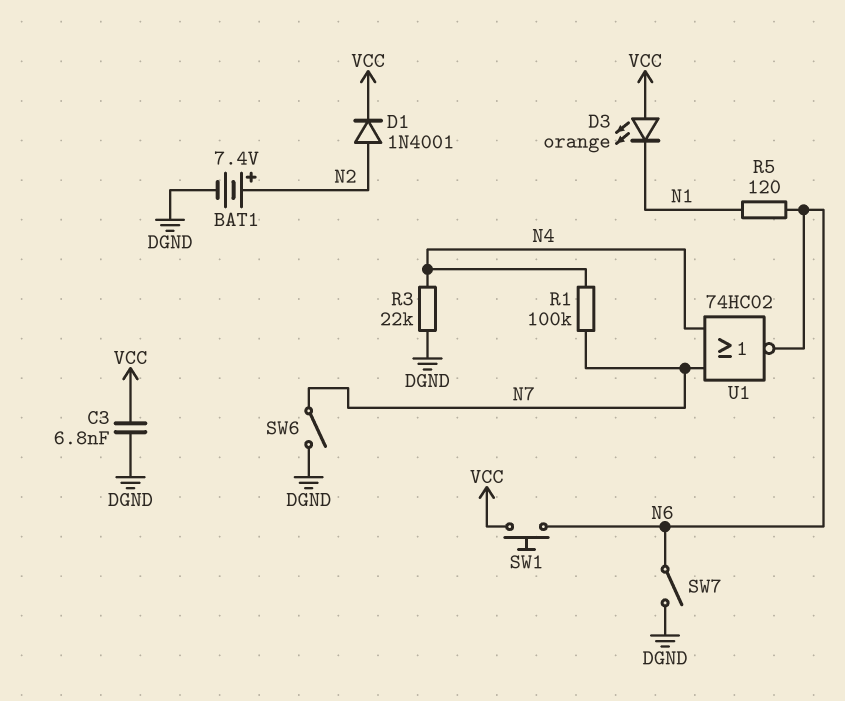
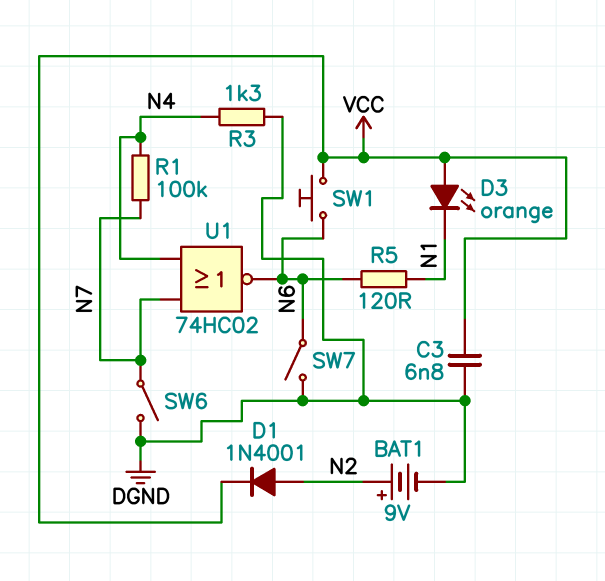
BAT1: 7.4V (plus N2, minus DGND) -> 9V (plus N2, minus DGND)
R3: 22k (DGND, N4) -> 1.3k (DGND, N4)

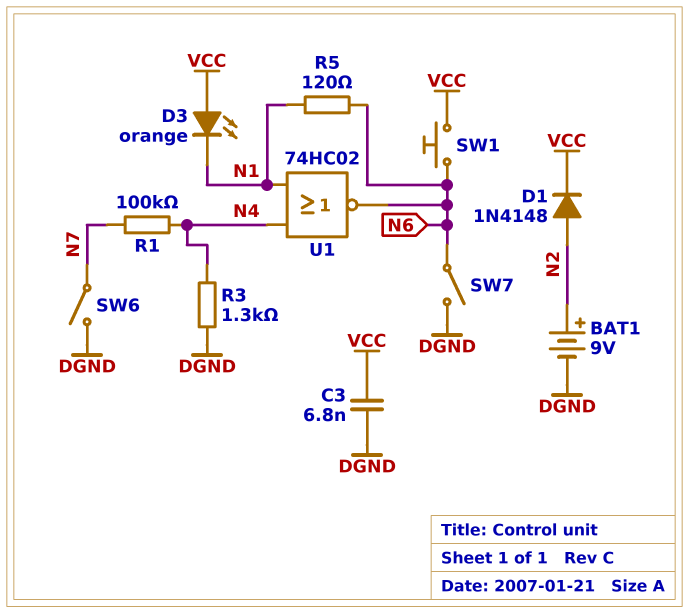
D1: diode 1N4001 (A N2, K VCC) -> diode 1N4148 (A N2, K VCC)
U1: NOR 74HC02 (in N4, in N7, out N6) -> NOR 74HC02 (in N1, in N4, out N6)

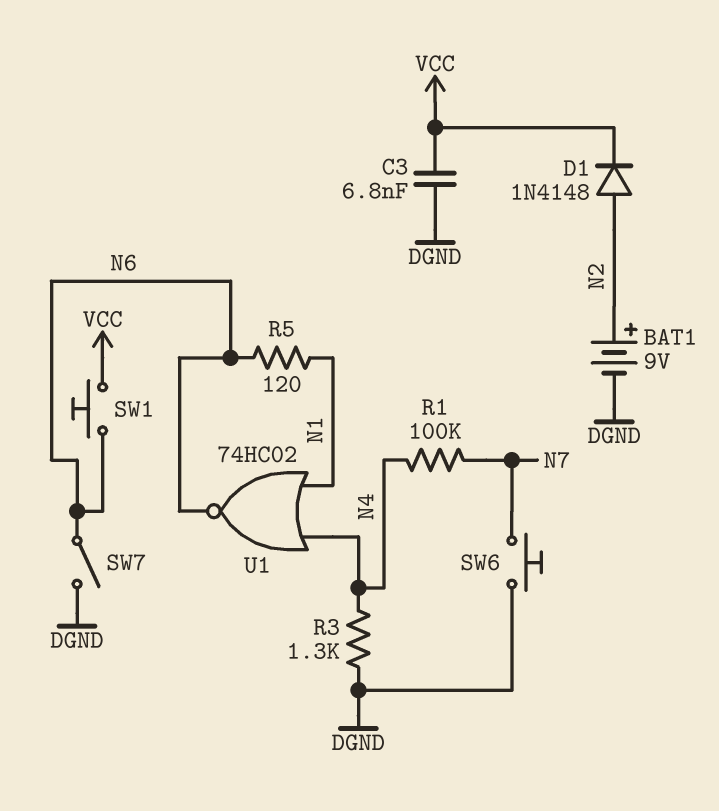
D3: LED orange (A VCC, K N1) -> none
SW6: switch (DGND, N7) -> button (DGND, N7)

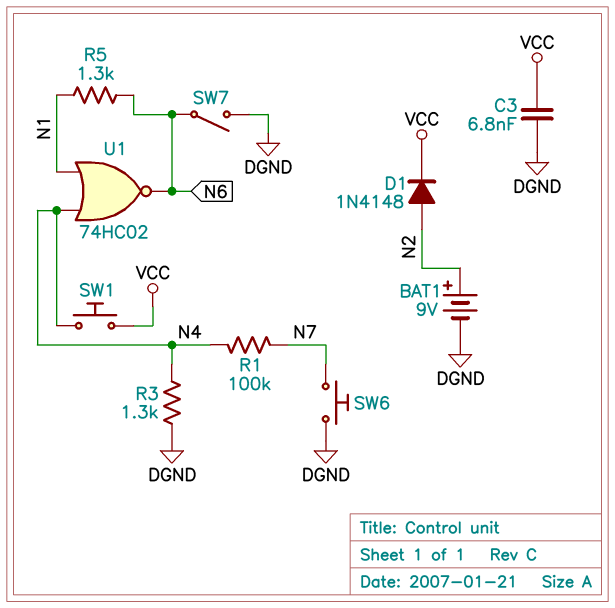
R5: 120 (N1, N6) -> 1.3k (N1, N6)
SW1: button (N6, VCC) -> button (N4, VCC)

